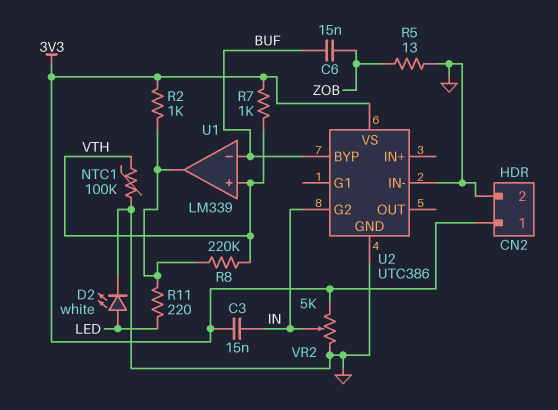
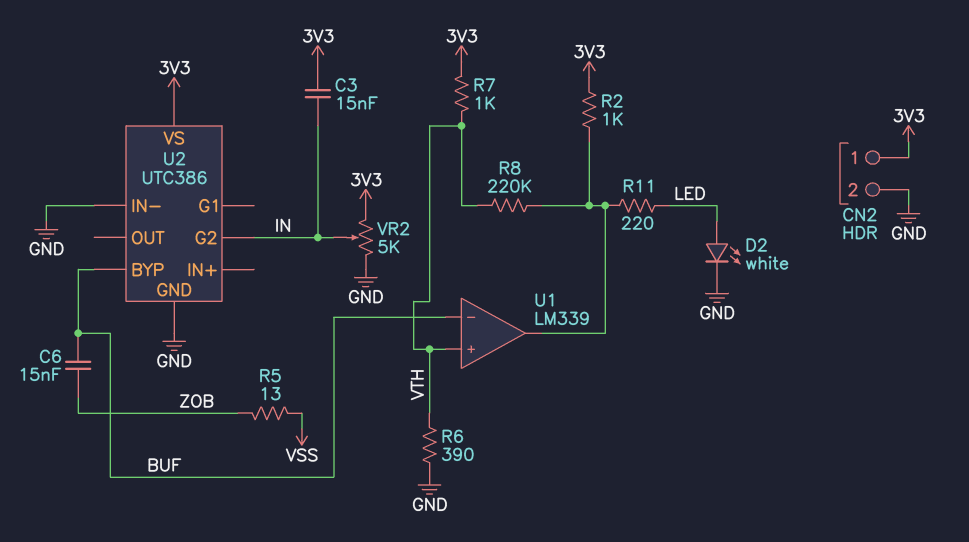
NTC1: 100k (GND, VTH) -> none
R5: 13 (GND, ZOB) -> 13 (VSS, ZOB)
R6: none -> 390 (GND, VTH)

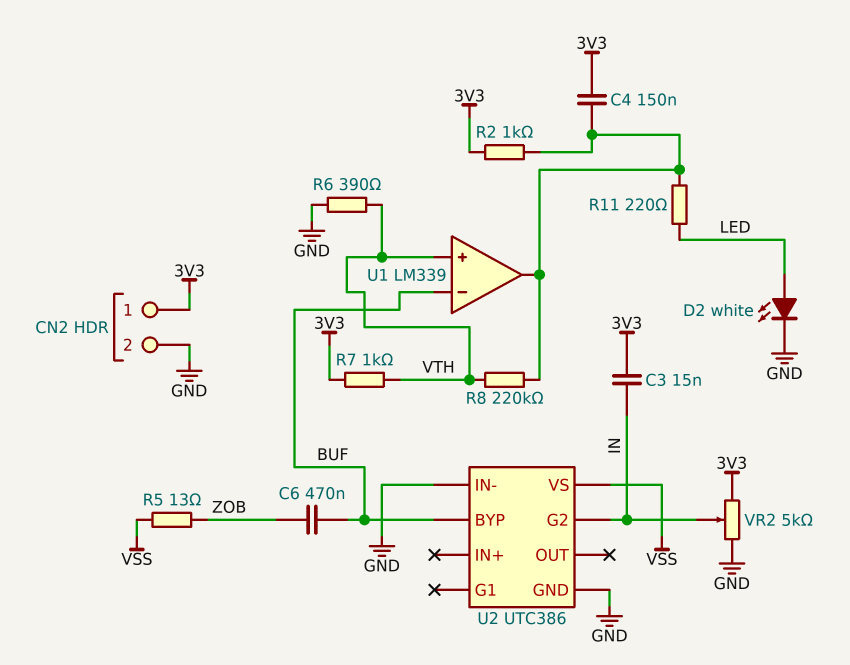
C4: none -> 150nF (3V3, U1/out)
C6: 15nF (BUF, ZOB) -> 470nF (BUF, ZOB)
U2 pin VS: 3V3 -> VSS

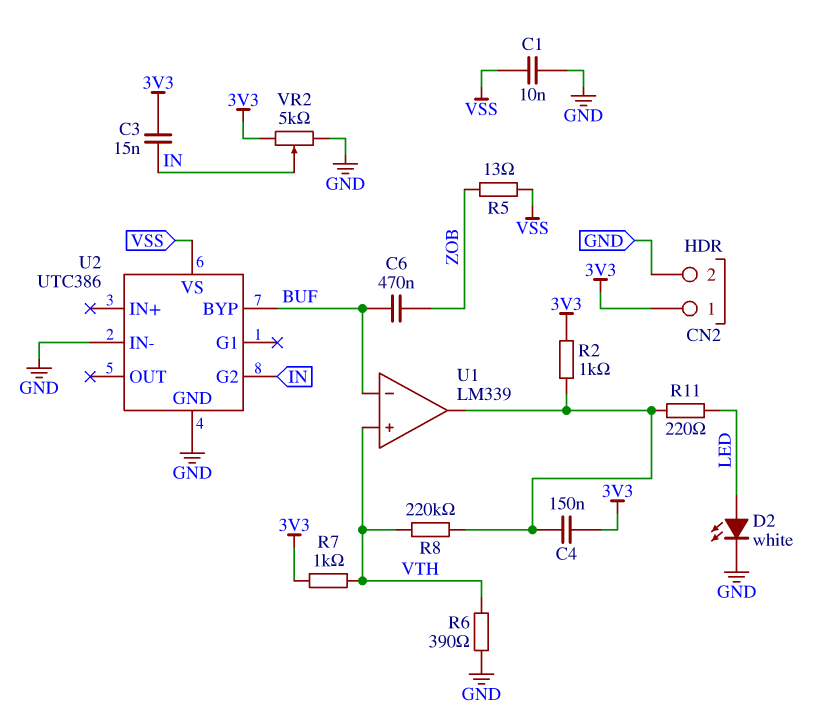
C1: none -> 10nF (GND, VSS)

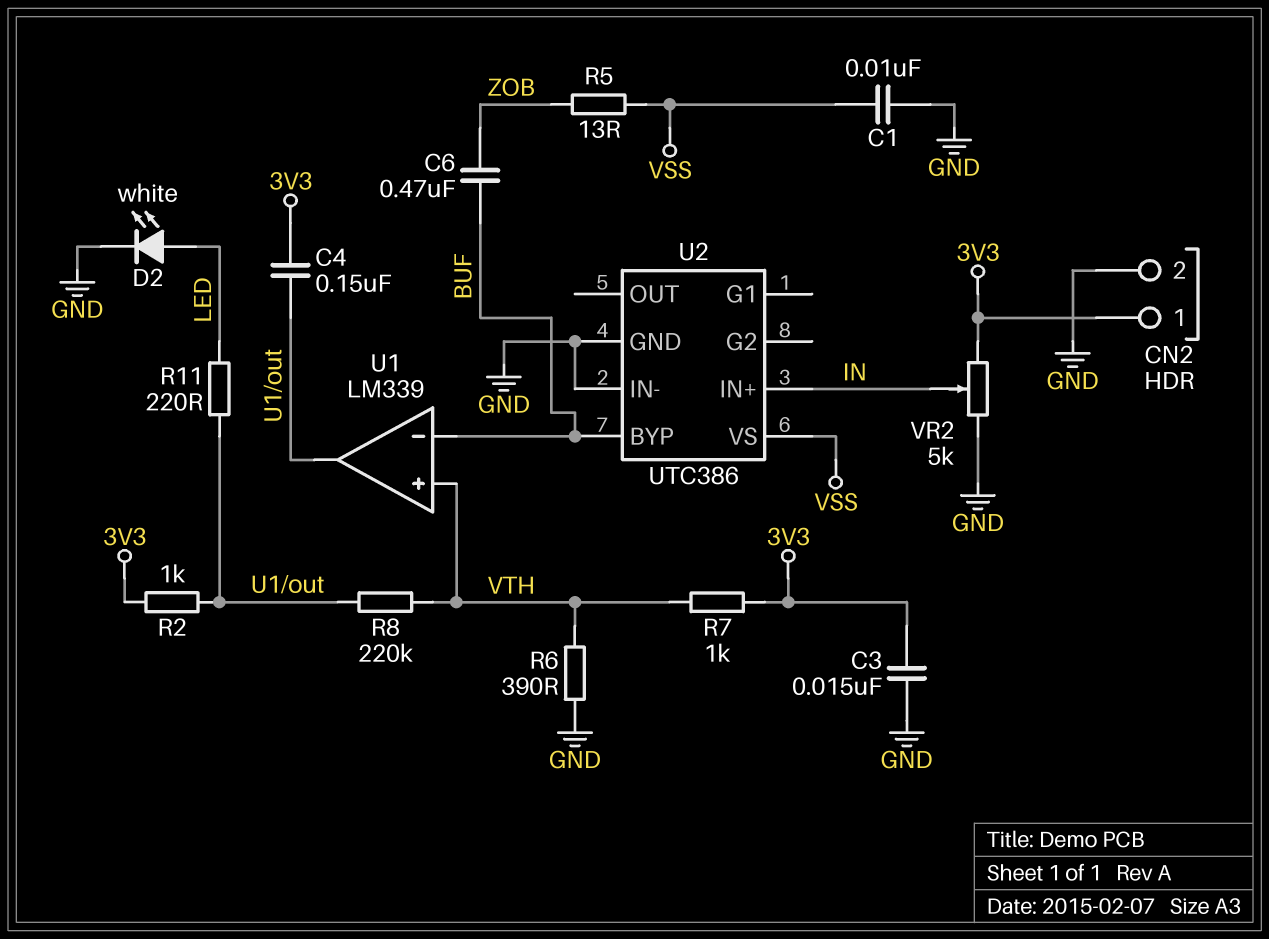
C3: 15nF (3V3, IN) -> 15nF (3V3, GND)
U2 pin G2: IN -> none
U2 pin IN+: none -> IN

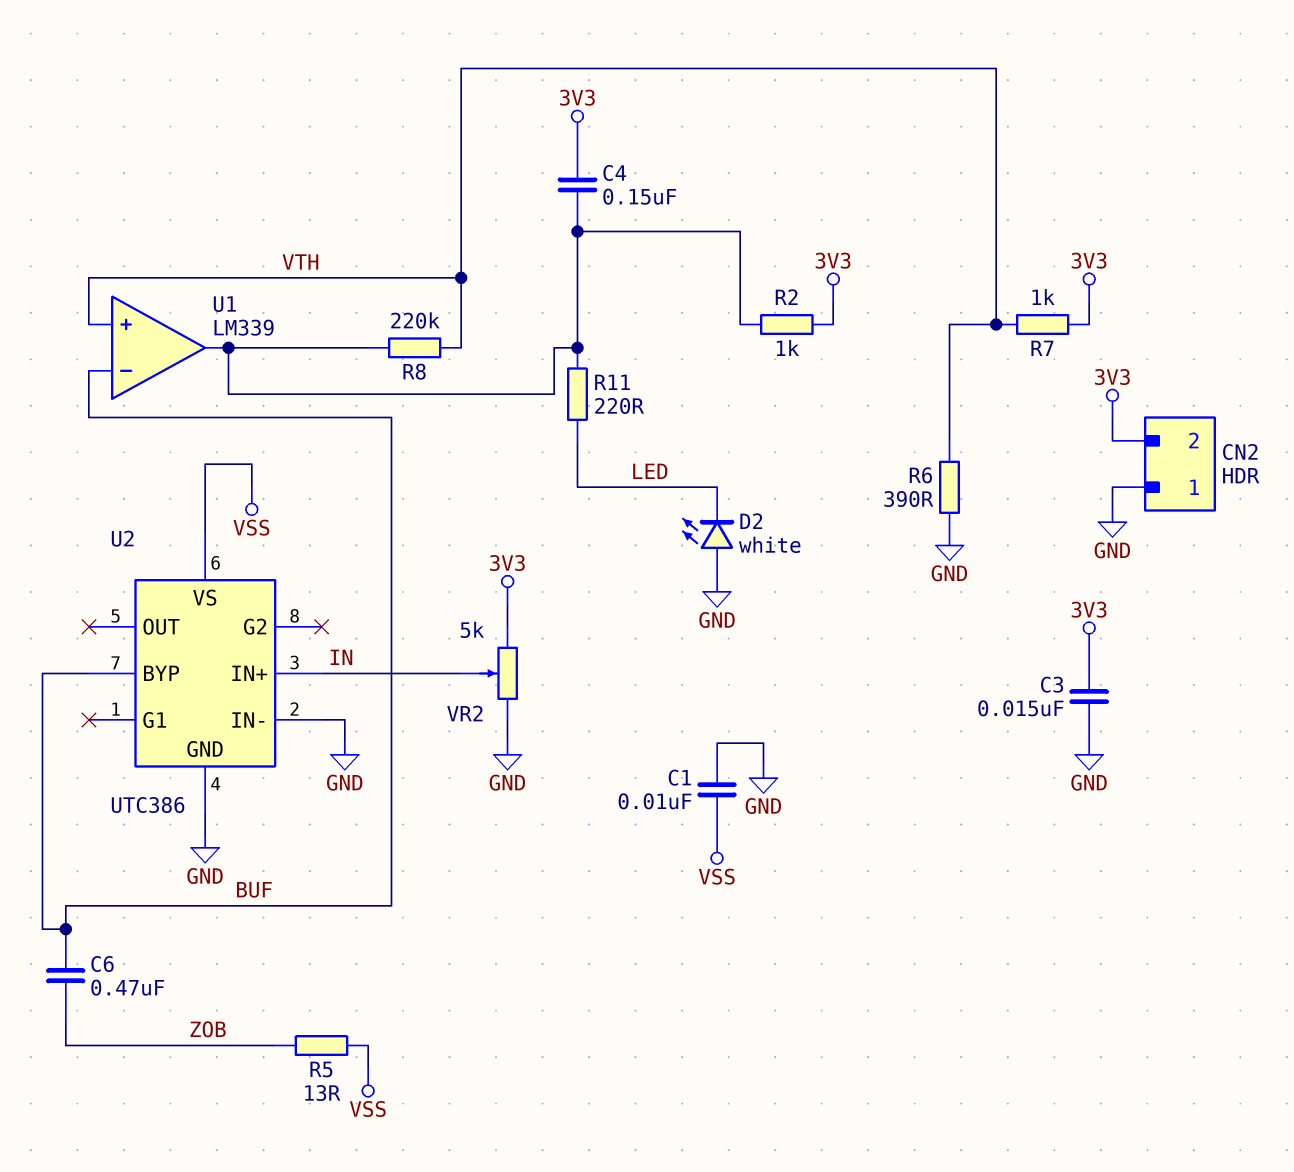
CN2 pin 1: 3V3 -> GND
CN2 pin 2: GND -> 3V3
D2: LED white (A LED, K GND) -> LED white (A GND, K LED)

